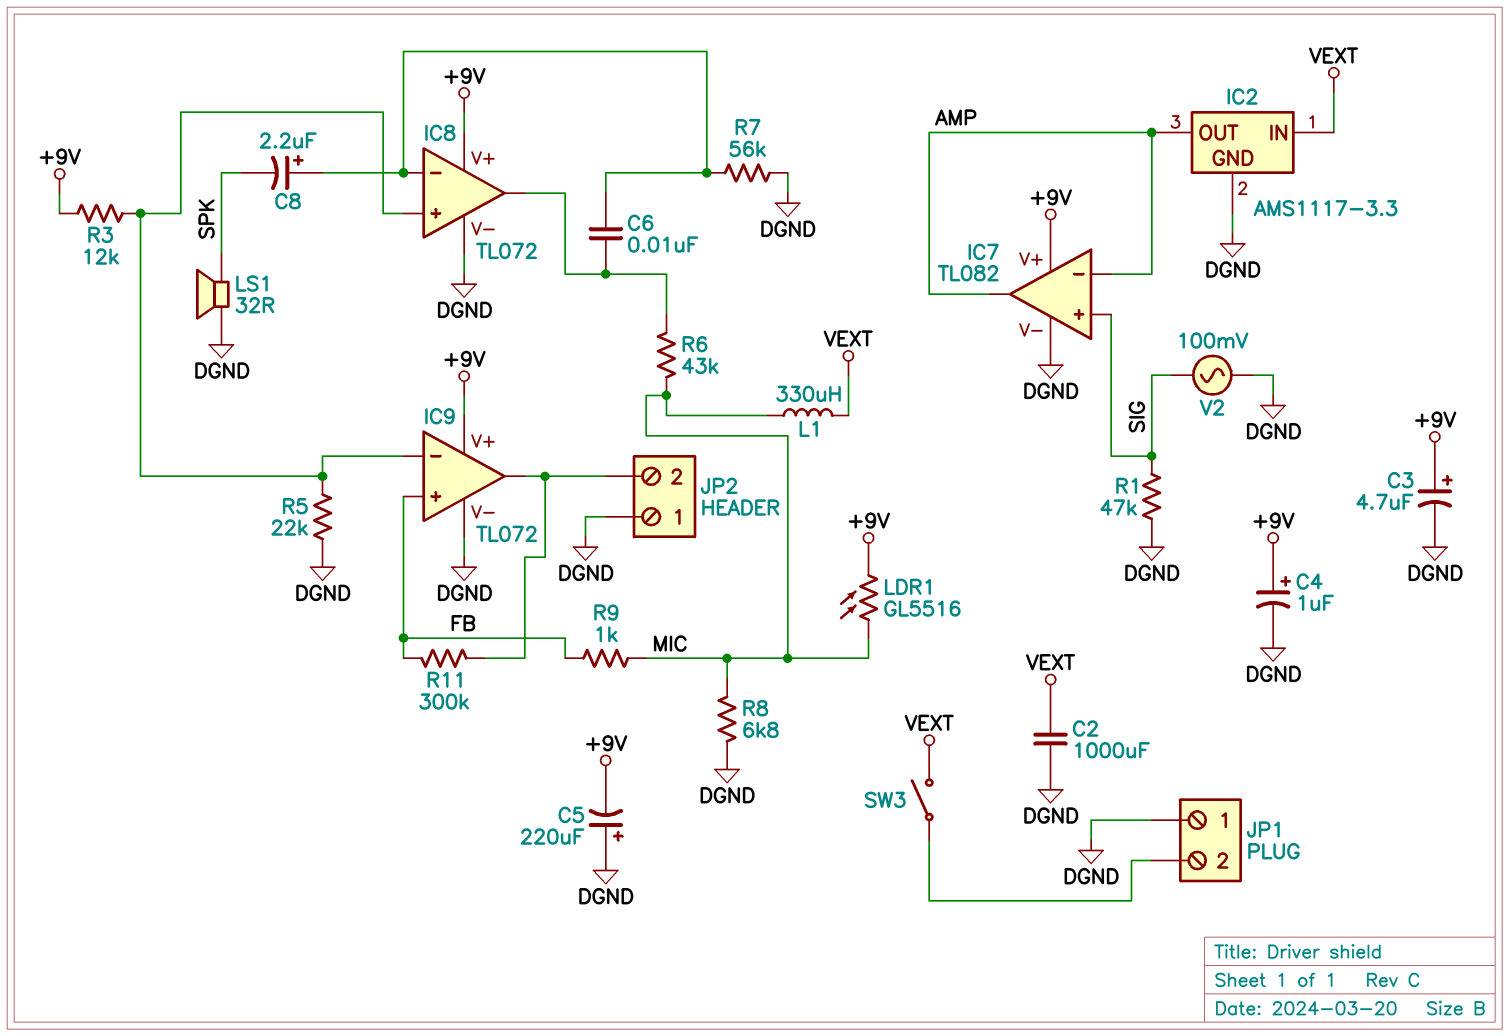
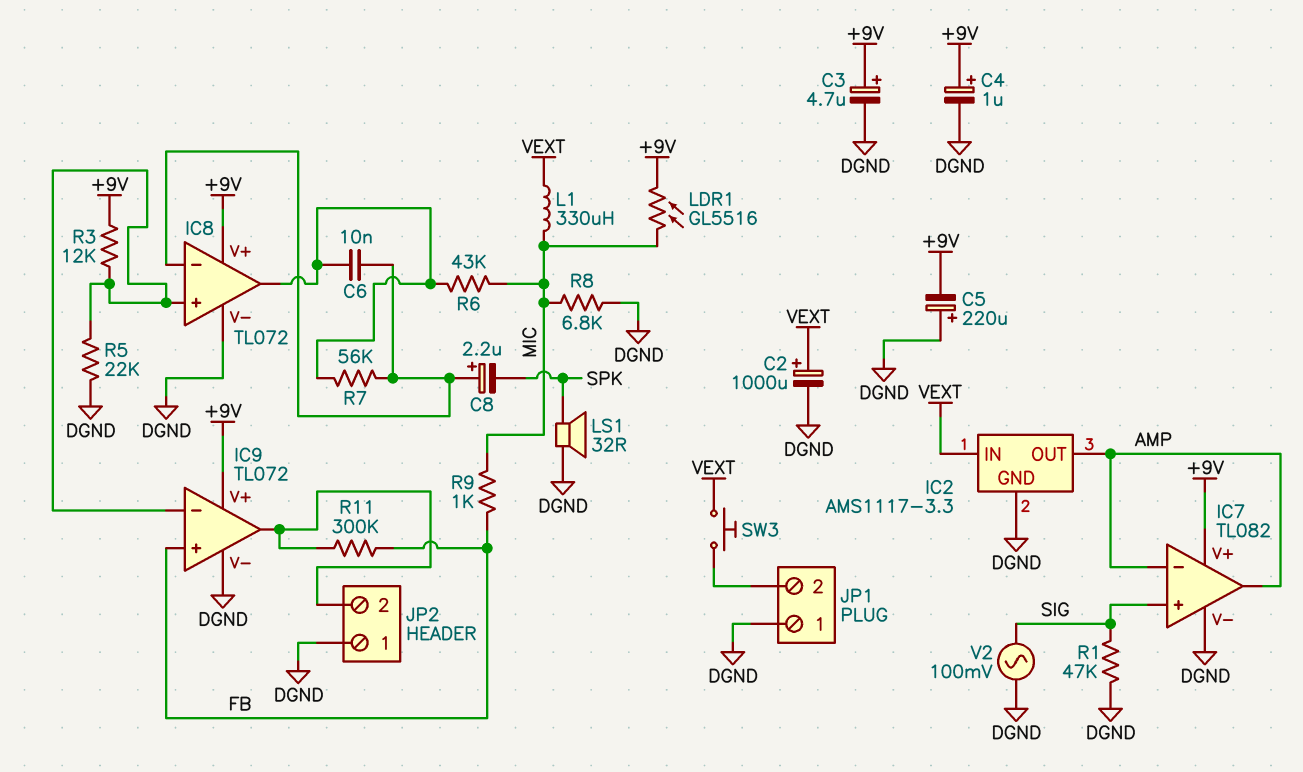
C2: 1000uF (DGND, VEXT) -> 1000uF (plus VEXT, minus DGND)
R7: 56k (DGND, IC8/in-) -> 56k (IC8/in-, IC8/out)
SW3: switch (JP1/2, VEXT) -> button (JP1/2, VEXT)

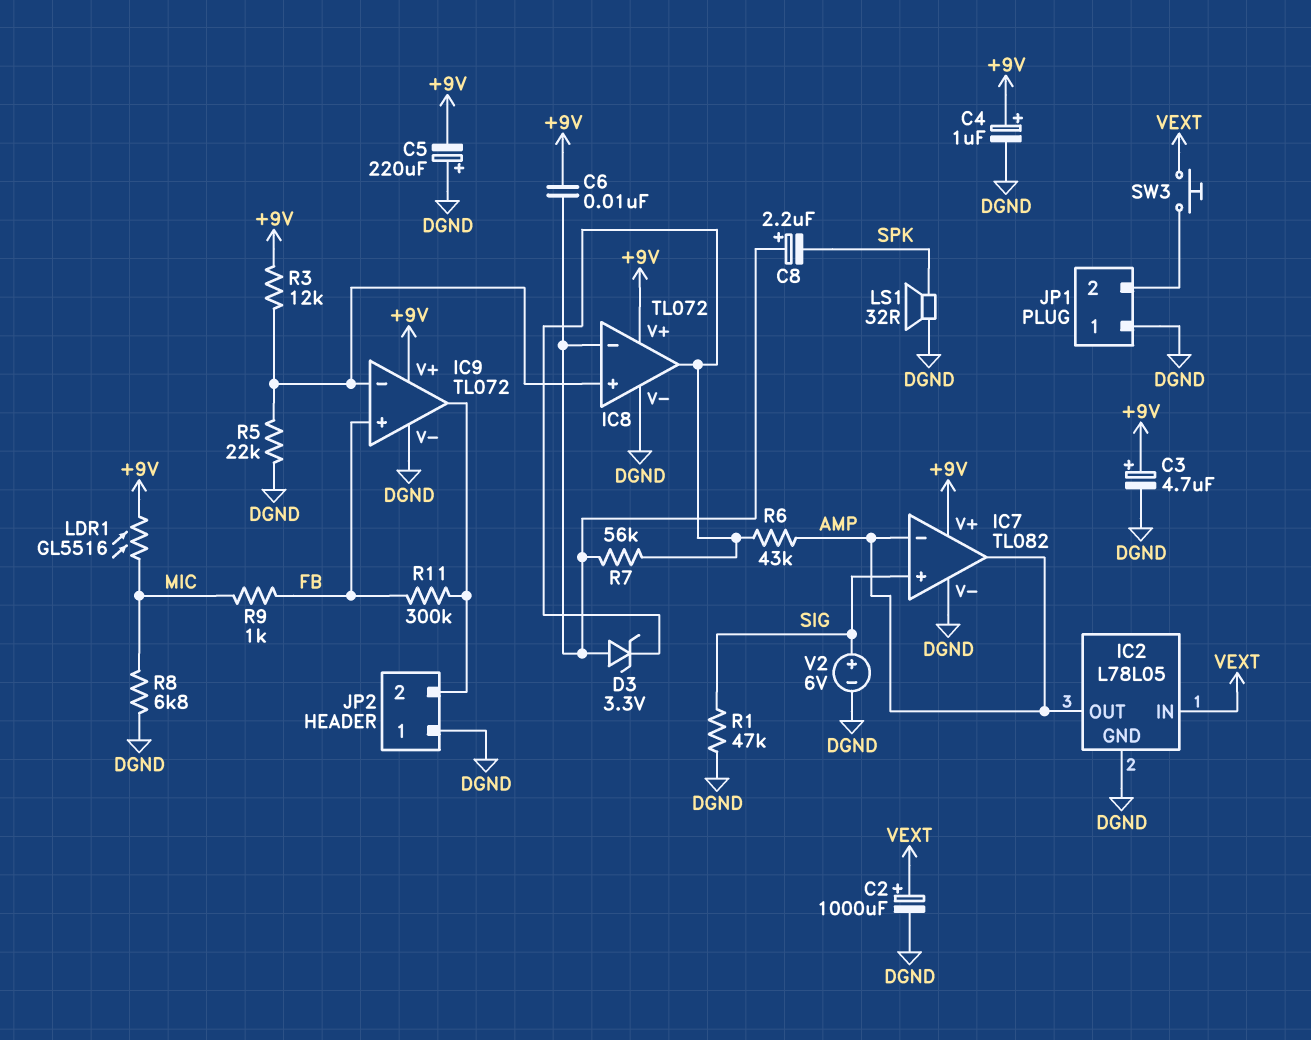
C6: 10nF (IC8/in-, IC8/out) -> 10nF (+9V, IC8/in-)
D3: none -> zener 3.3V (A IC8/in-, K IC8/out)
IC2: AMS1117-3.3 -> L78L05
L1: 330uH (MIC, VEXT) -> none
R6: 43k (IC8/out, MIC) -> 43k (AMP, IC8/out)
V2: AC 100mV (DGND, SIG) -> 6V (plus SIG, minus DGND)

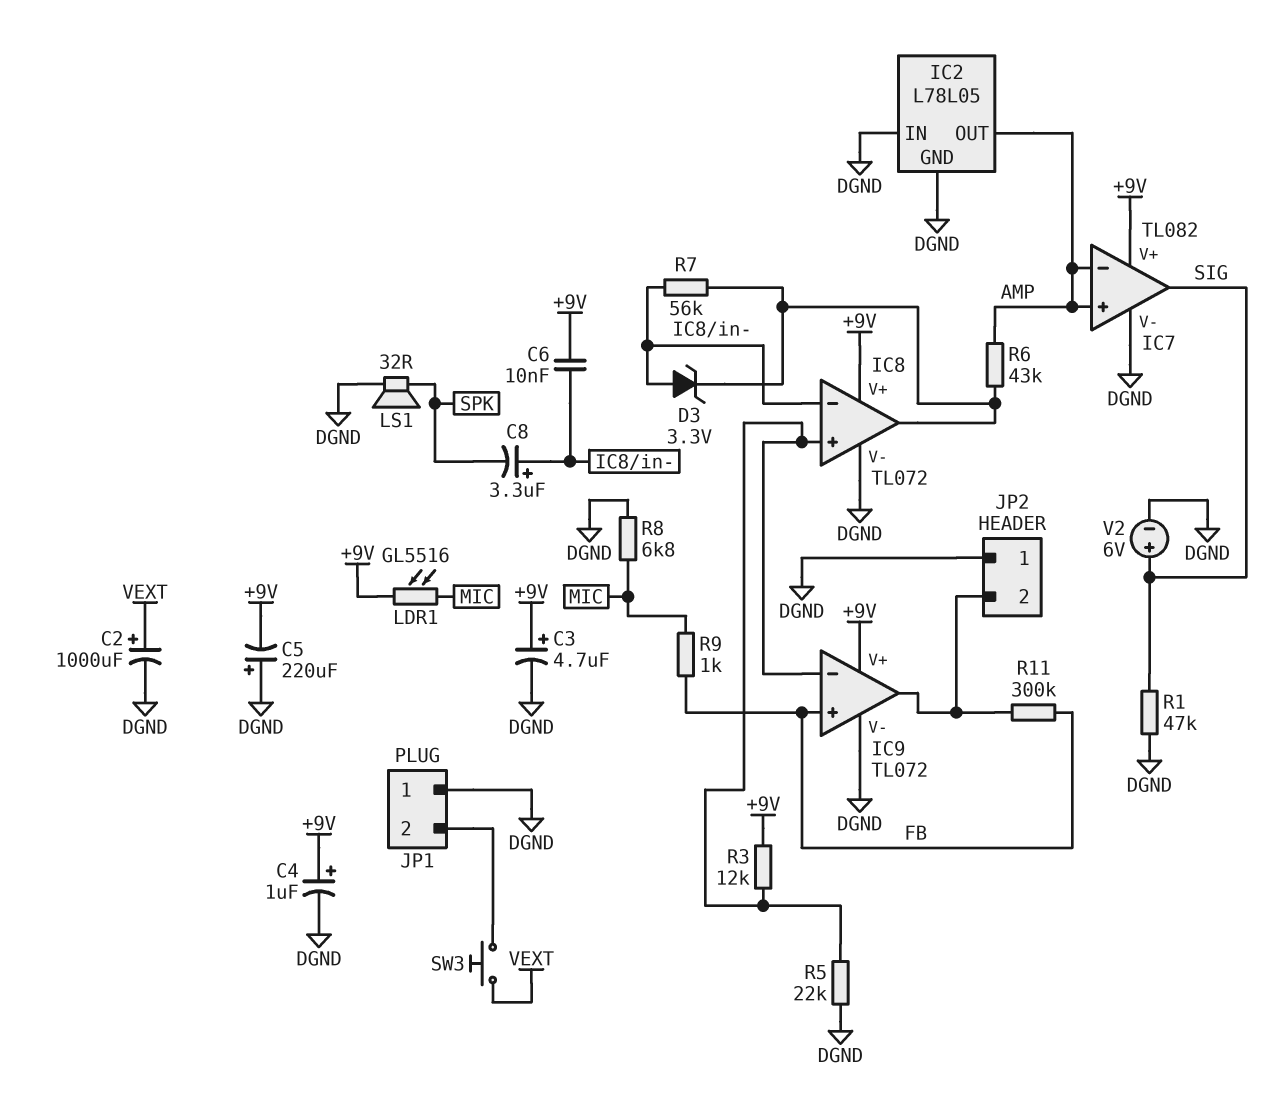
C8: 2.2uF (plus IC8/in-, minus SPK) -> 3.3uF (plus IC8/in-, minus SPK)
IC2 pin IN: VEXT -> DGND
IC7 pin in+: SIG -> AMP
IC7 pin out: AMP -> SIG

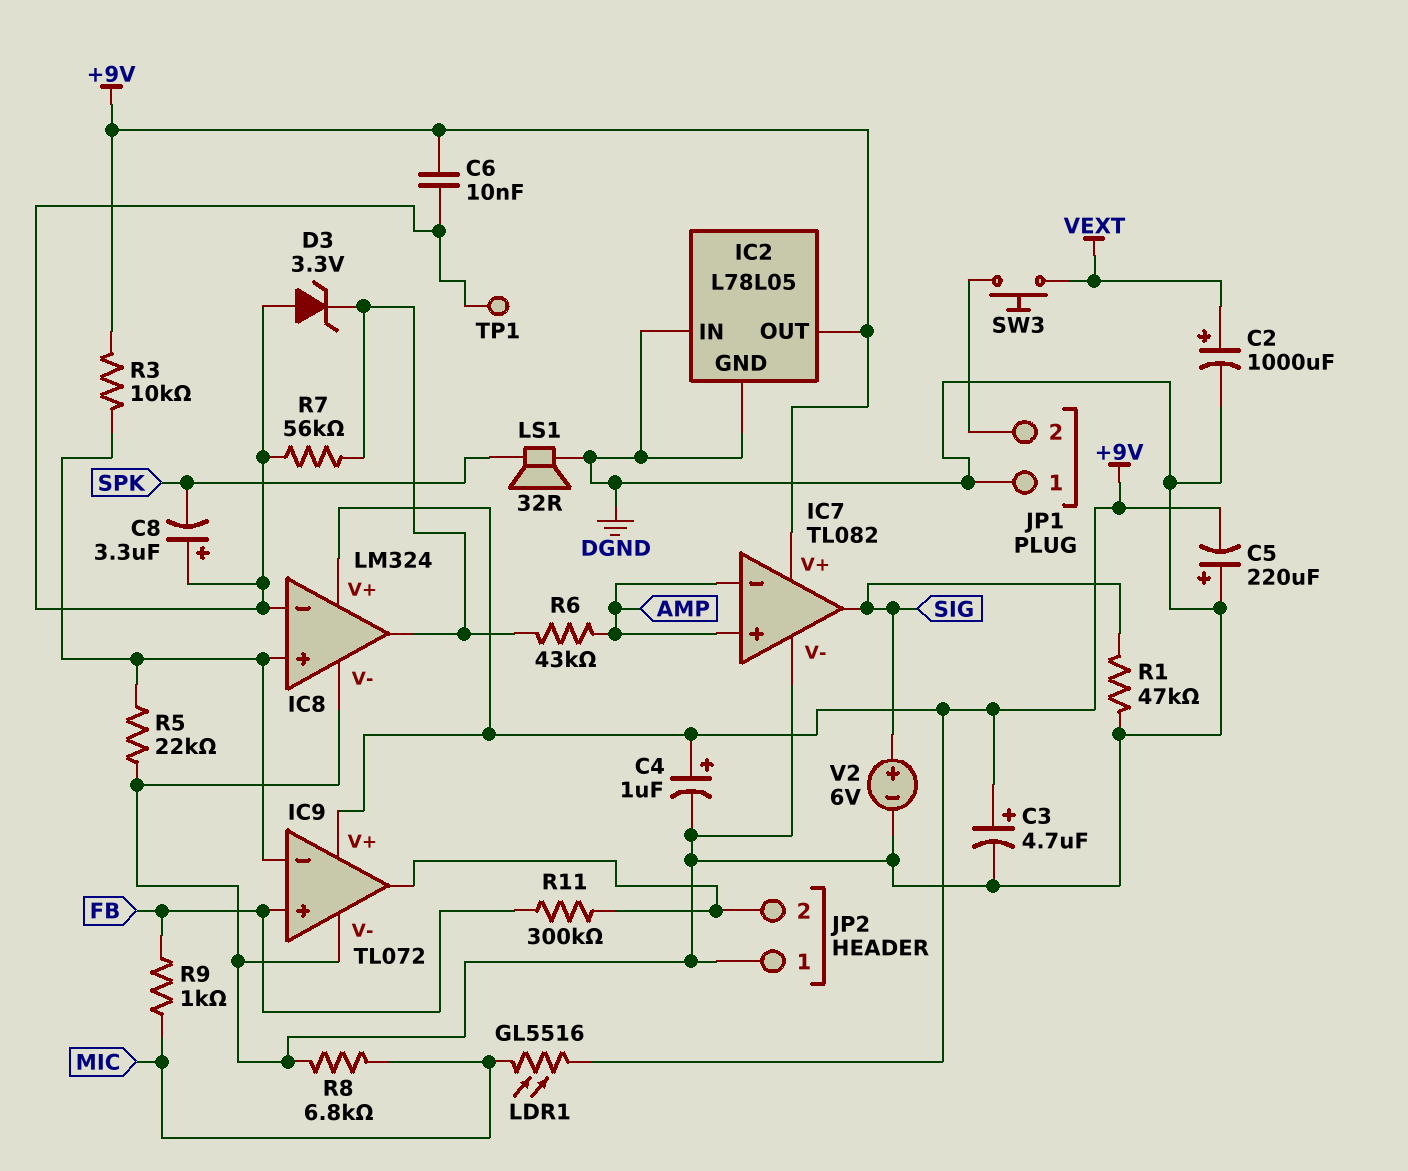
IC2 pin OUT: AMP -> +9V
IC8: TL072 -> LM324
R3: 12k (+9V, IC8/in+) -> 10k (+9V, IC8/in+)
TP1: none -> test point (IC8/in-)

